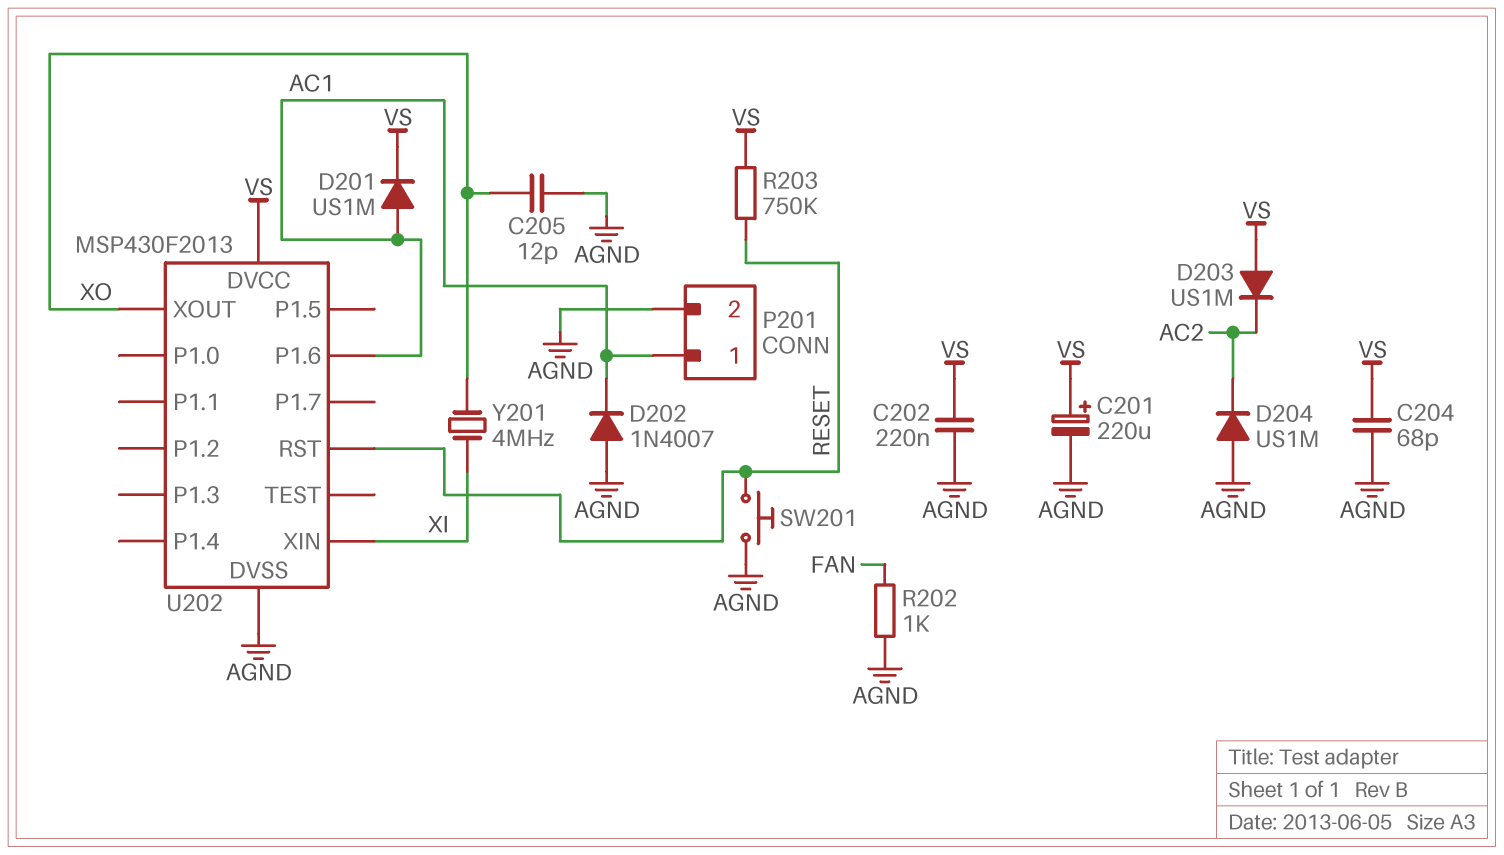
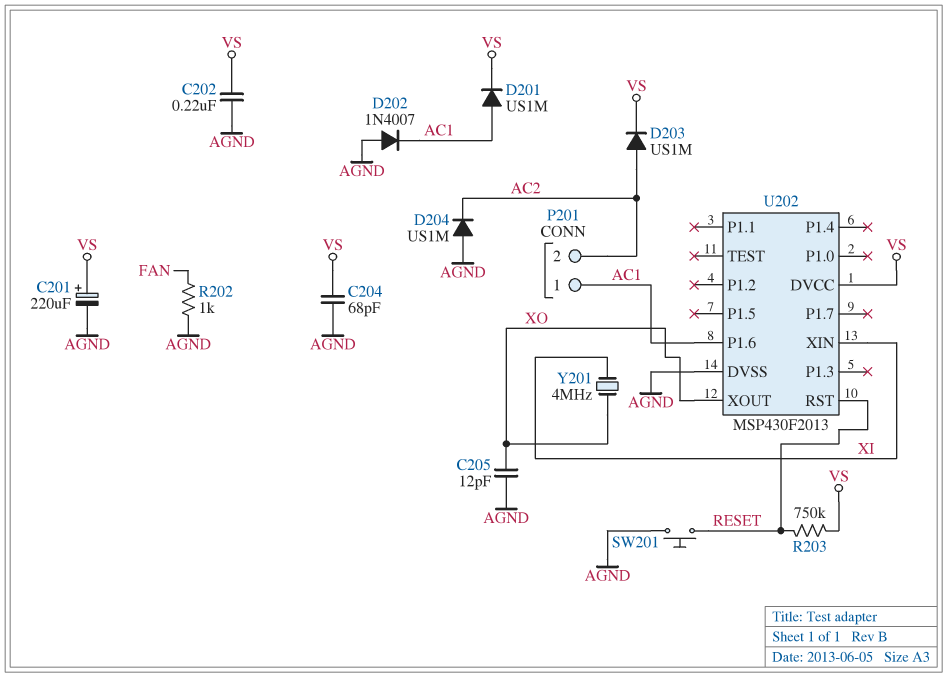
D203: diode US1M (A VS, K AC2) -> diode US1M (A AC2, K VS)
P201 pin 2: AGND -> AC2

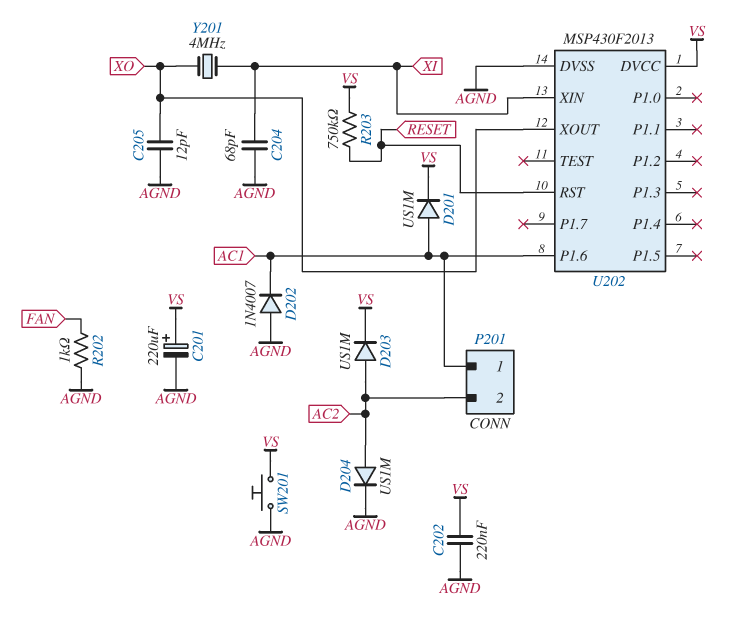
C204: 68pF (AGND, VS) -> 68pF (AGND, XI)
D204: diode US1M (A AGND, K AC2) -> diode US1M (A AC2, K AGND)
SW201: button (AGND, RESET) -> button (AGND, VS)

